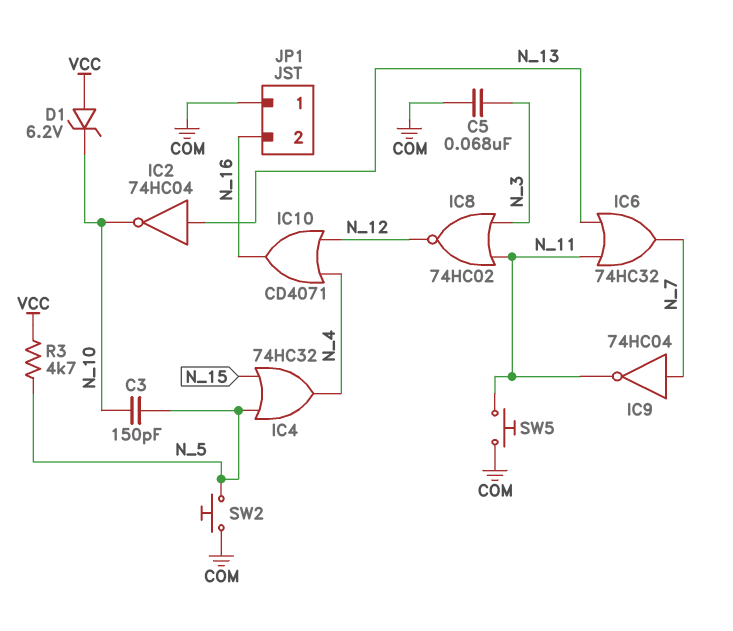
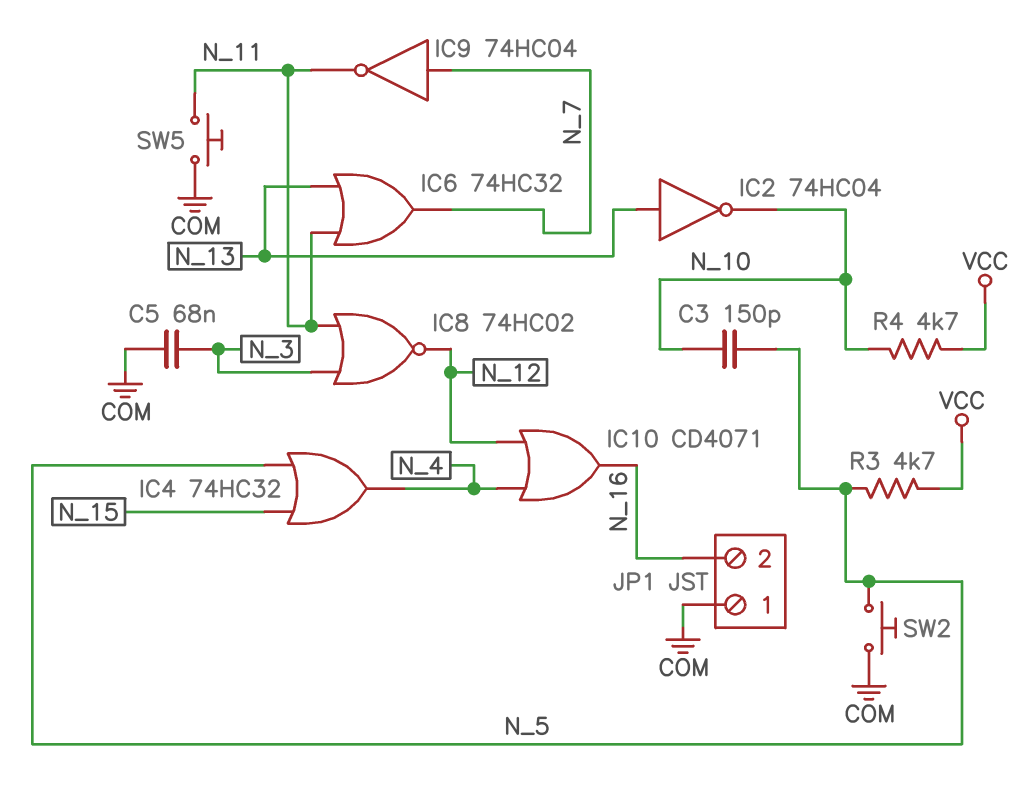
D1: zener 6.2V (A VCC, K N_10) -> none
R4: none -> 4.7k (N_10, VCC)

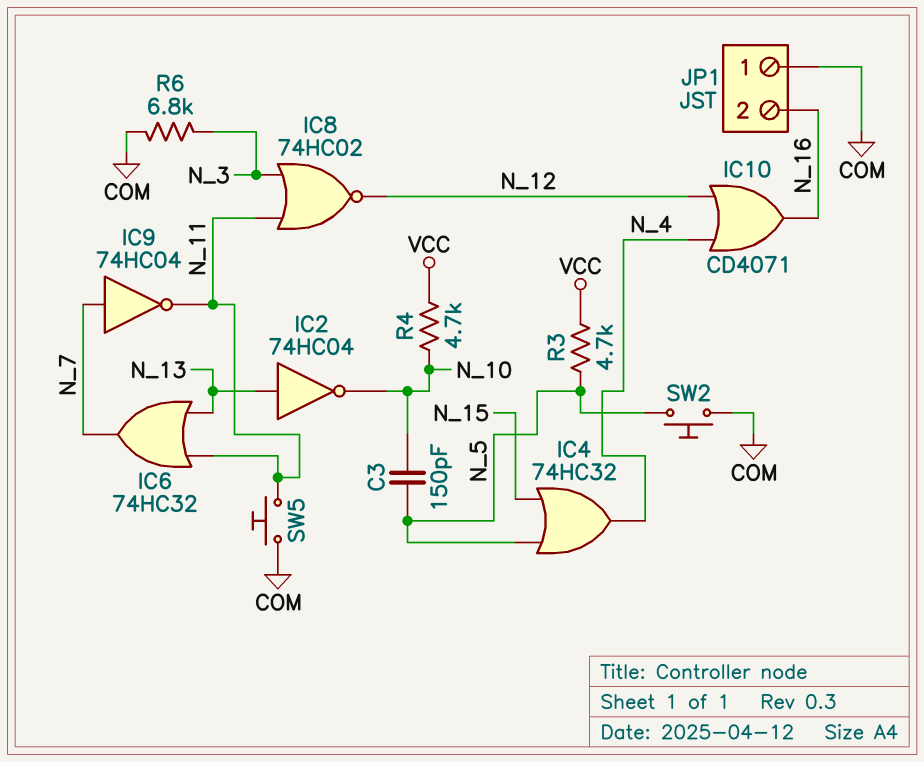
C5: 68nF (COM, N_3) -> none
R6: none -> 6.8k (COM, N_3)

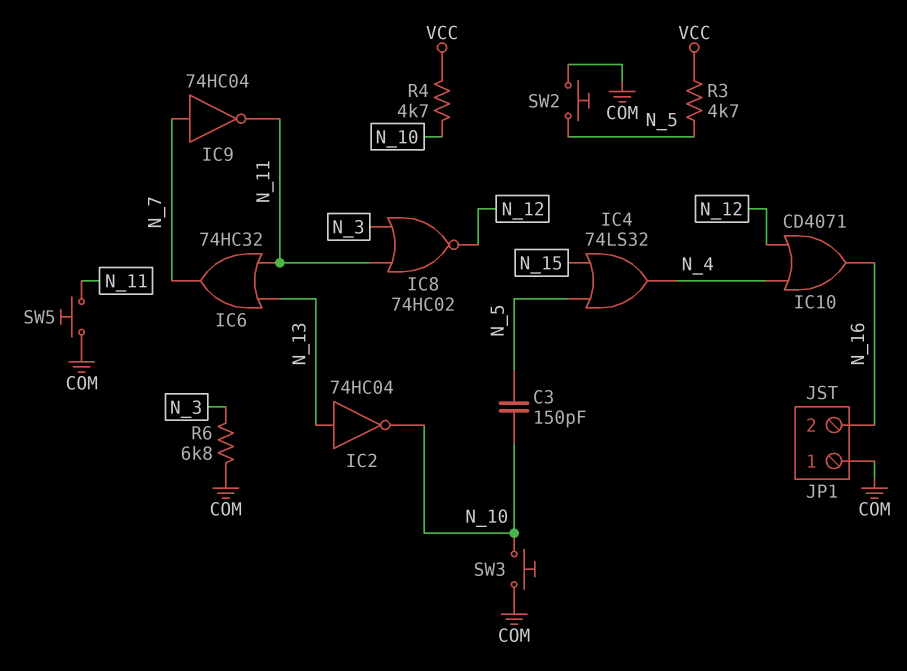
IC4: OR 74HC32 (in N_5, in N_15, out N_4) -> OR 74LS32 (in N_5, in N_15, out N_4)
SW3: none -> button (COM, N_10)

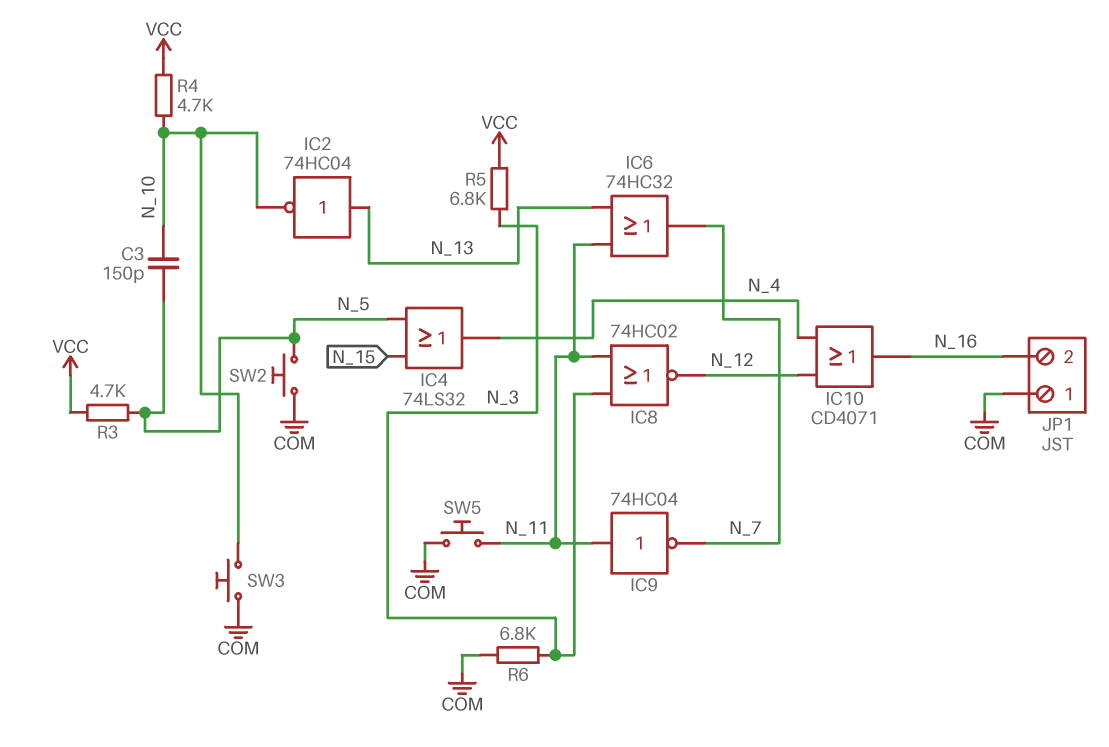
IC9: NOT 74HC04 (in N_7, out N_11) -> NOT 74HC04 (in N_11, out N_7)
R5: none -> 6.8k (N_3, VCC)

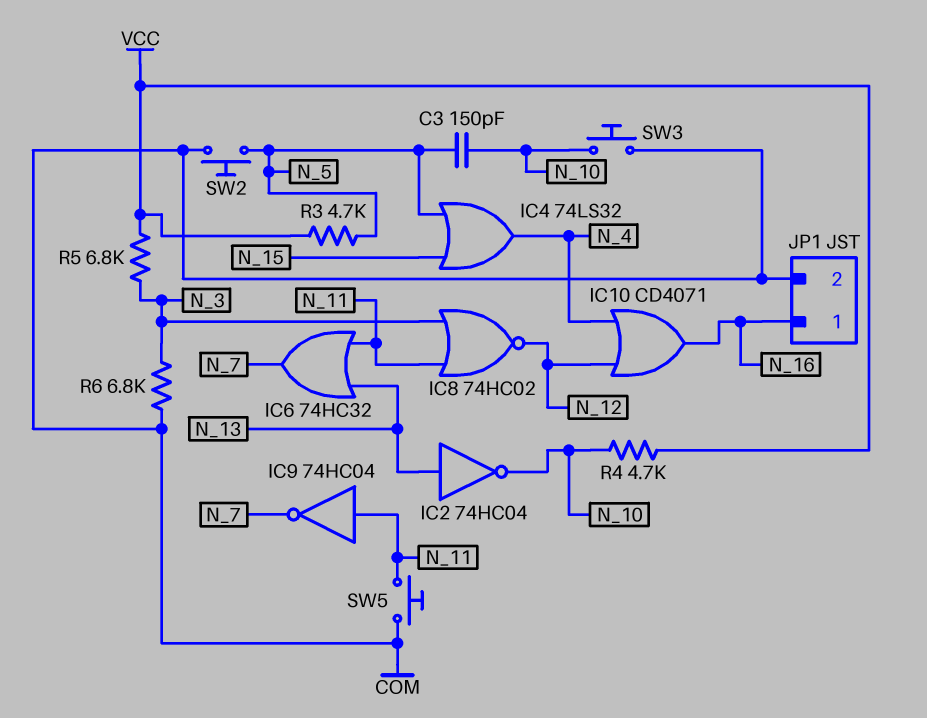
JP1 pin 1: COM -> N_16
JP1 pin 2: N_16 -> COM

